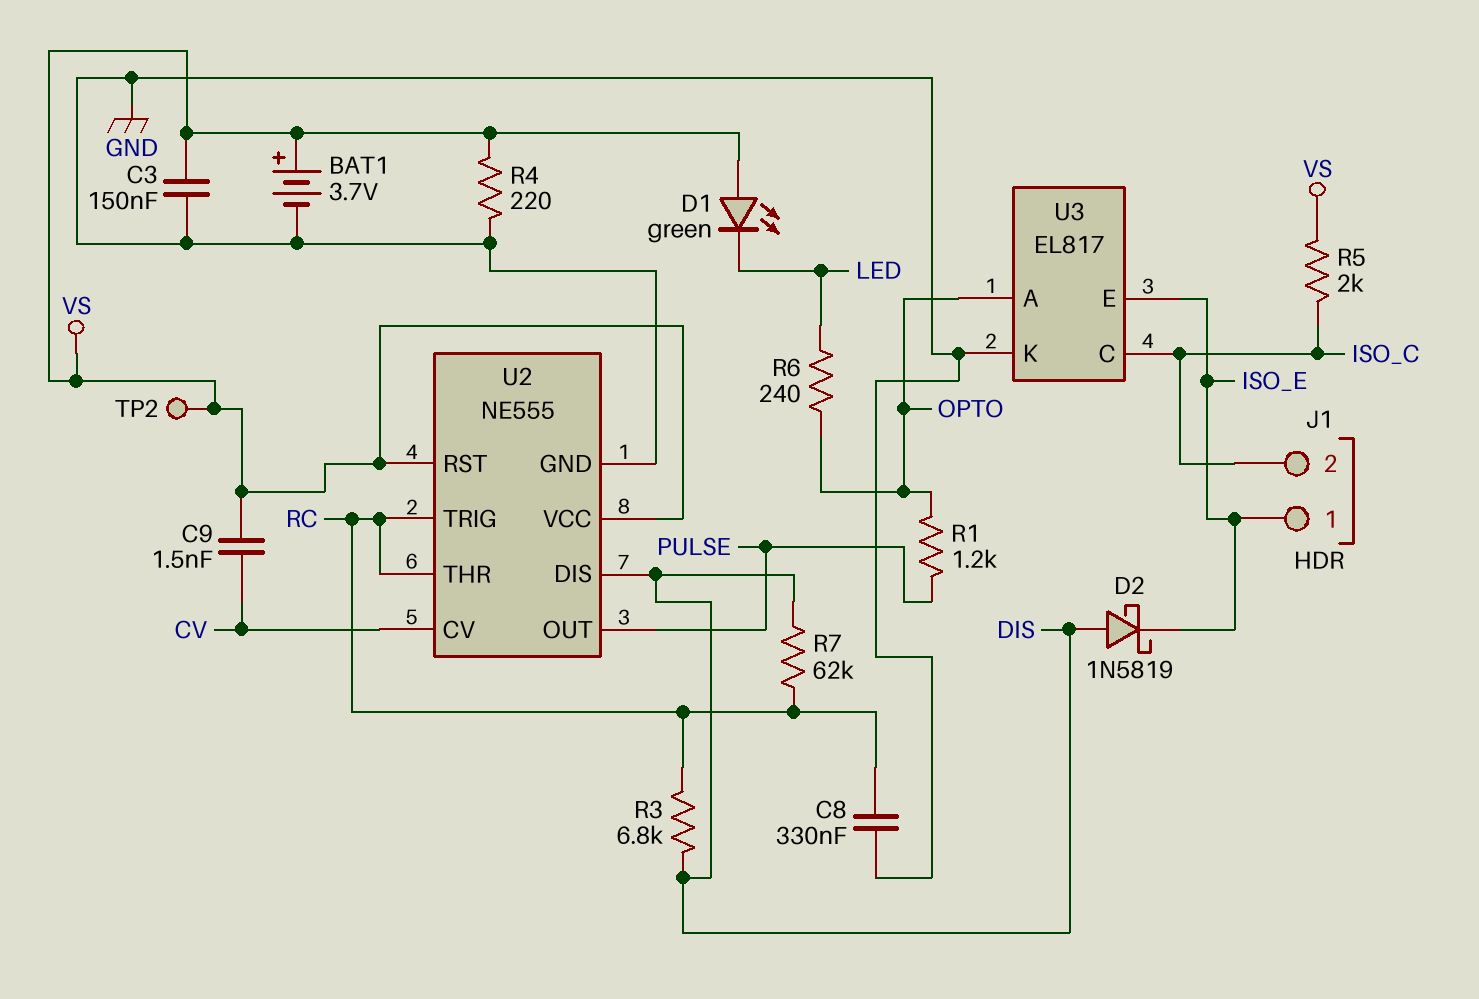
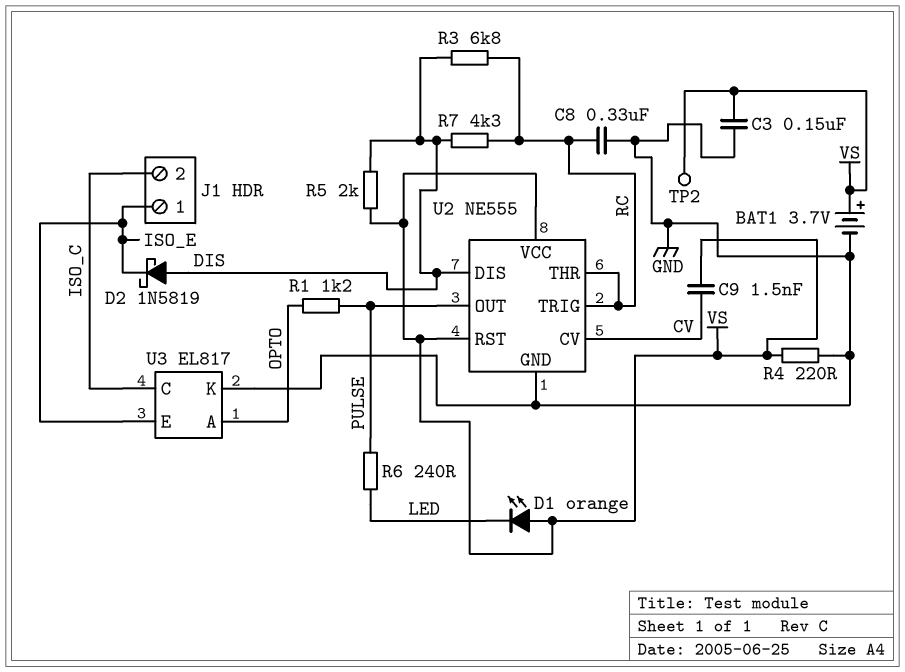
D1: LED green (A VS, K LED) -> LED orange (A VS, K LED)
R5: 2k (ISO_C, VS) -> 2k (DIS, VS)
R6: 240 (LED, OPTO) -> 240 (LED, PULSE)
R7: 62k (DIS, RC) -> 4.3k (DIS, RC)

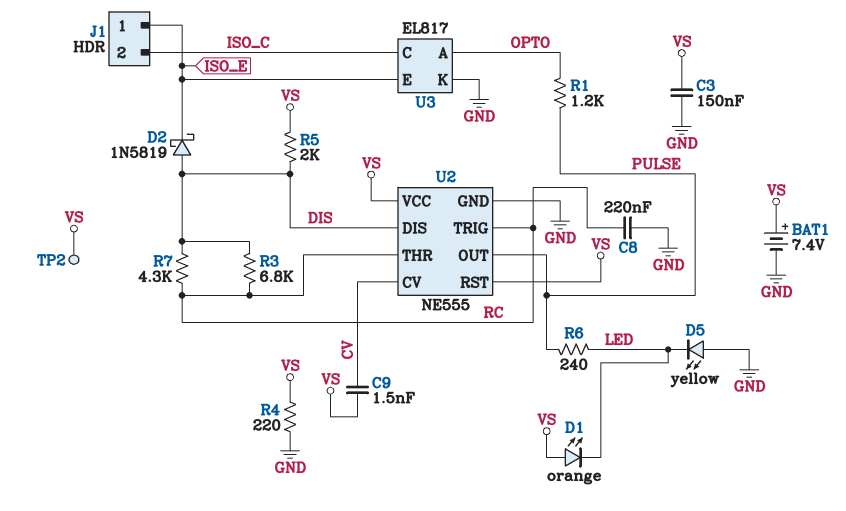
BAT1: 3.7V (plus VS, minus GND) -> 7.4V (plus VS, minus GND)
C8: 330nF (GND, RC) -> 220nF (GND, RC)
D5: none -> LED yellow (A GND, K LED)

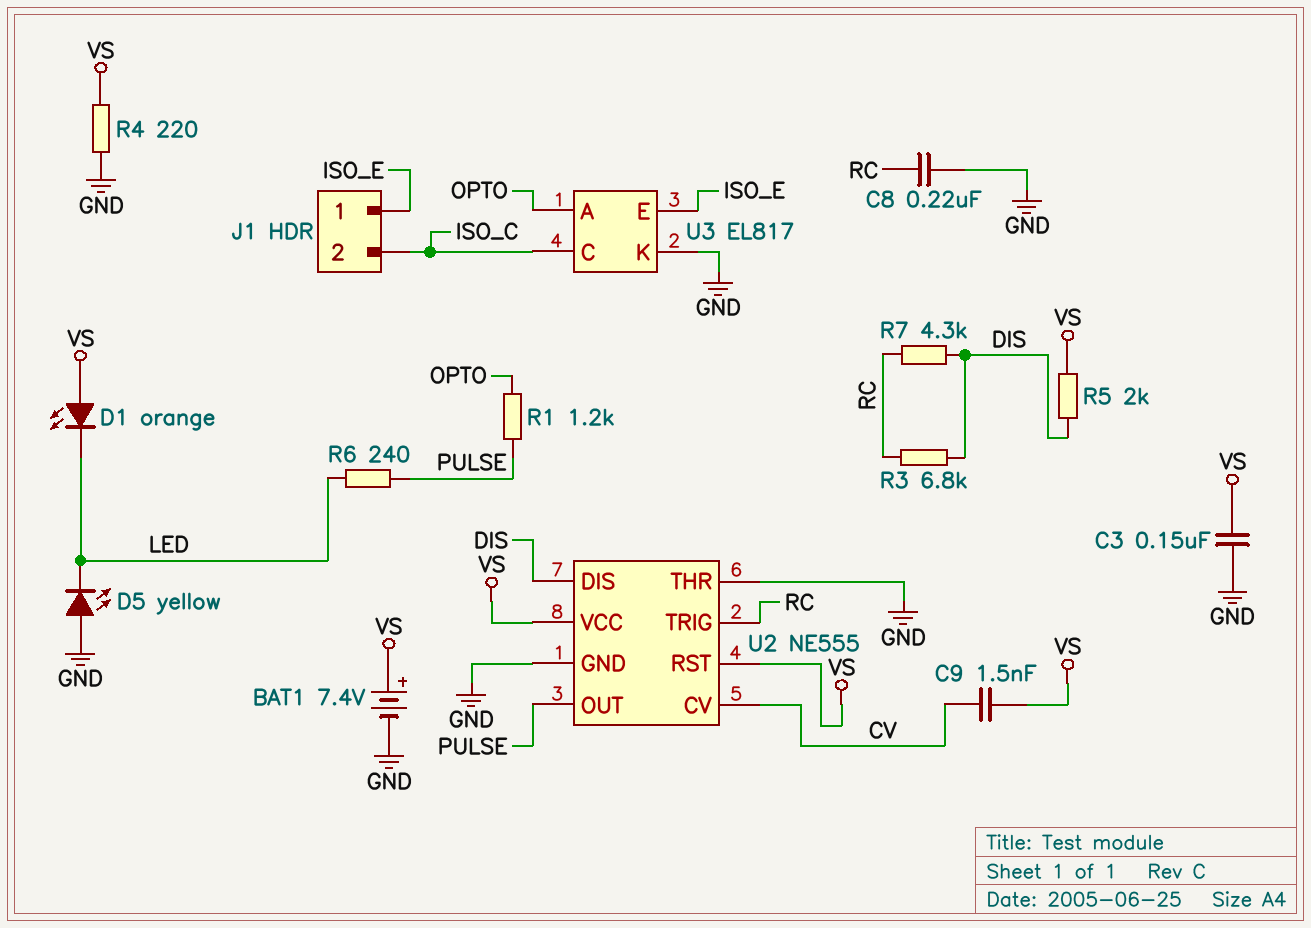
D2: schottky 1N5819 (A DIS, K ISO_E) -> none
TP2: test point (VS) -> none
U2 pin THR: RC -> GND

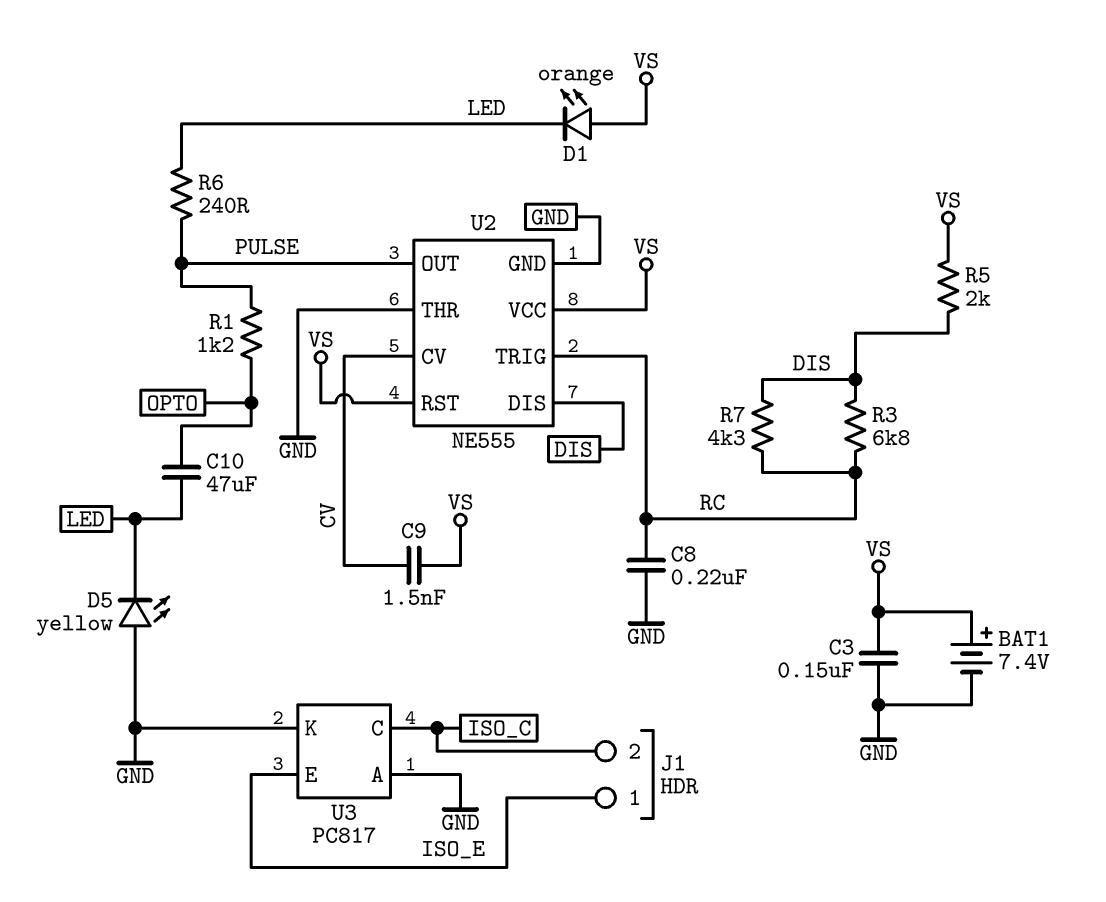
C10: none -> 47uF (LED, OPTO)
R4: 220 (GND, VS) -> none
U3: EL817 -> PC817
U3 pin A: OPTO -> GND

